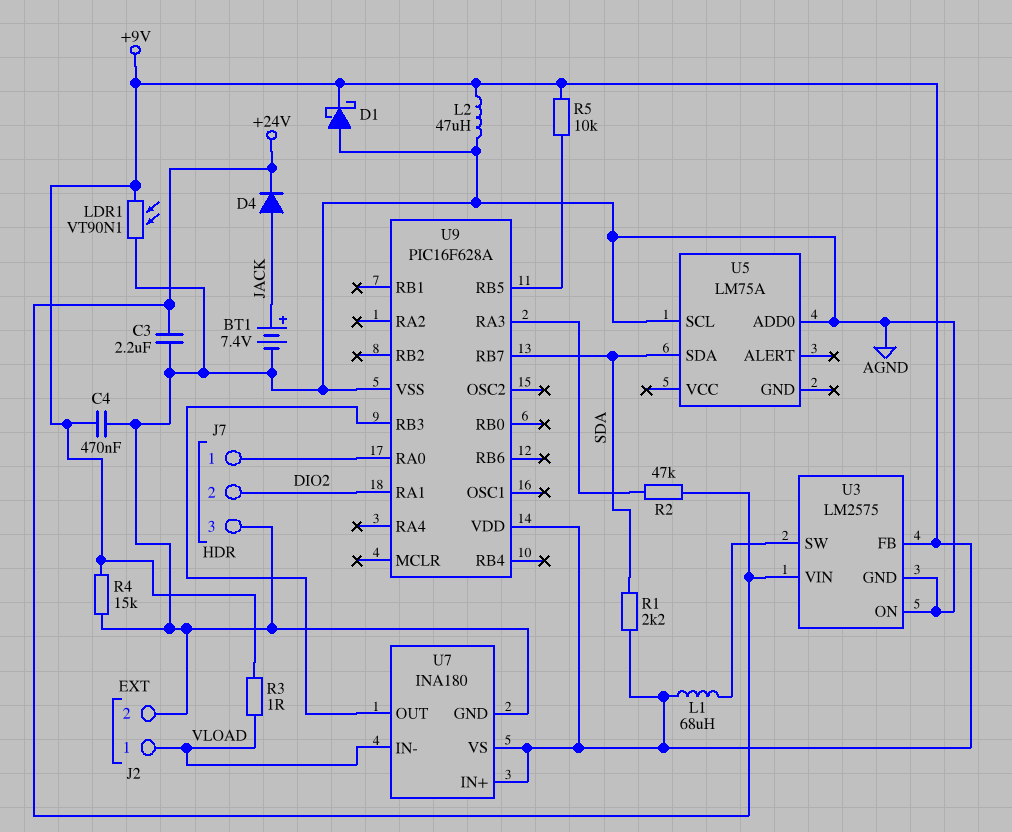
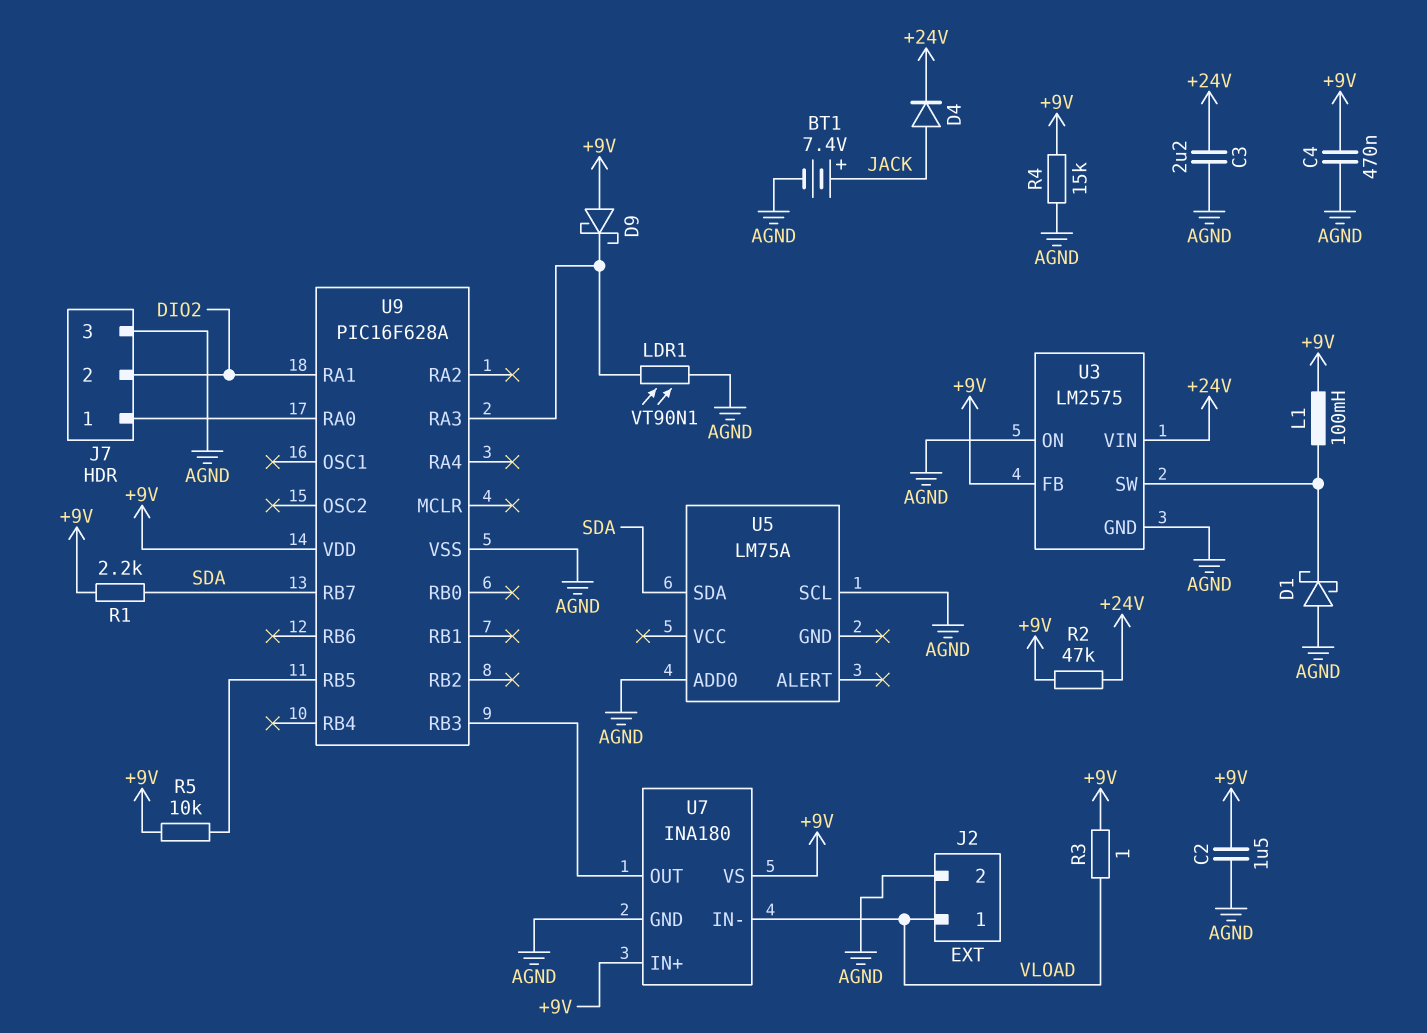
C2: none -> 1.5uF (+9V, AGND)
D1: schottky (A AGND, K +9V) -> schottky (A AGND, K U3/SW)
D9: none -> schottky (A +9V, K U9/RA3)
L1: 68uH (+9V, U3/SW) -> 100mH (+9V, U3/SW)
L2: 47uH (+9V, AGND) -> none
LDR1: VT90N1 (+9V, AGND) -> VT90N1 (AGND, U9/RA3)
R2: 47k (+24V, U9/RA3) -> 47k (+9V, +24V)

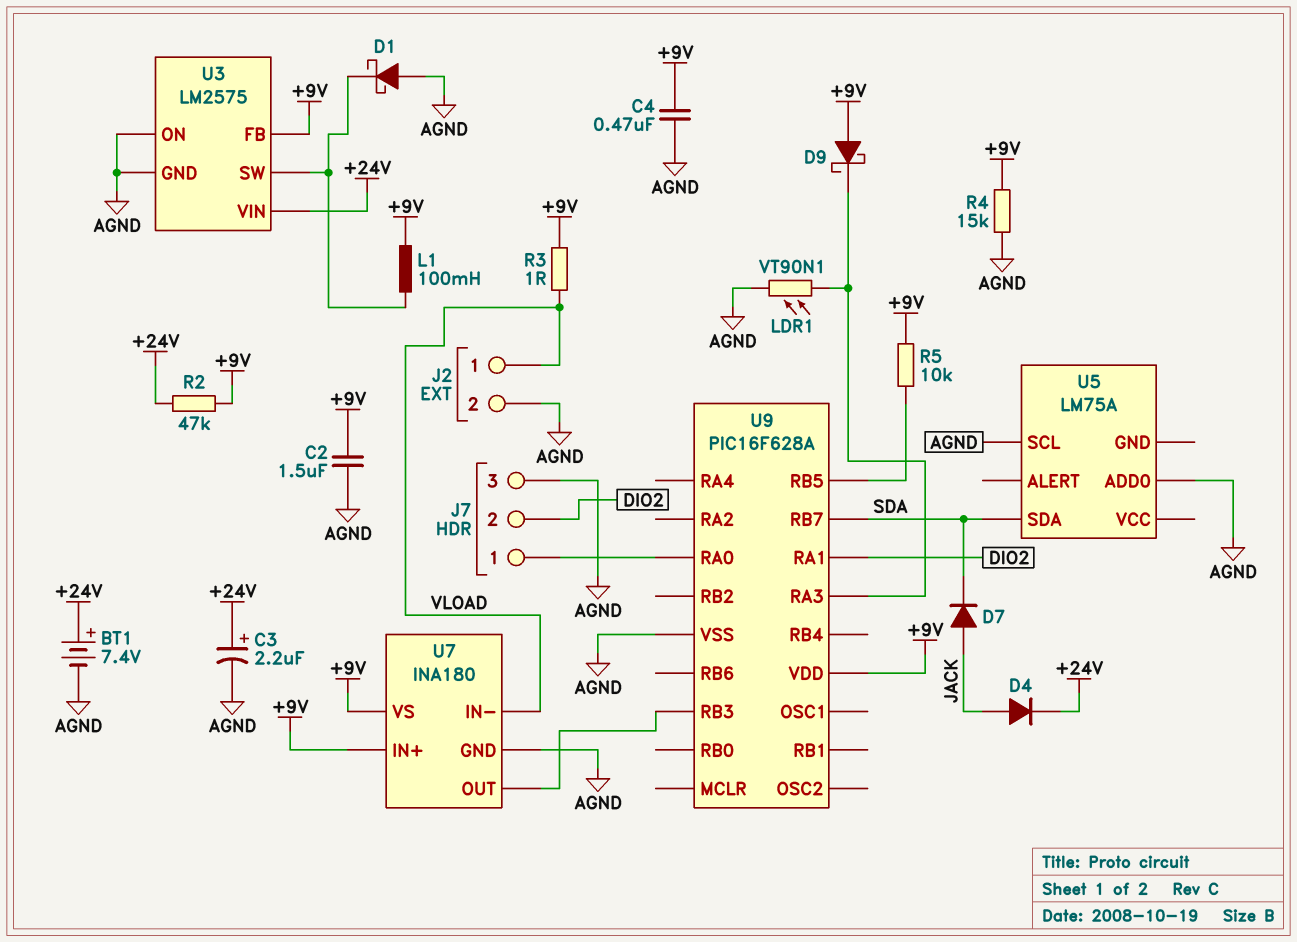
BT1: 7.4V (plus JACK, minus AGND) -> 7.4V (plus +24V, minus AGND)
C3: 2.2uF (+24V, AGND) -> 2.2uF (plus +24V, minus AGND)
D7: none -> diode (A JACK, K SDA)
R1: 2.2k (+9V, SDA) -> none

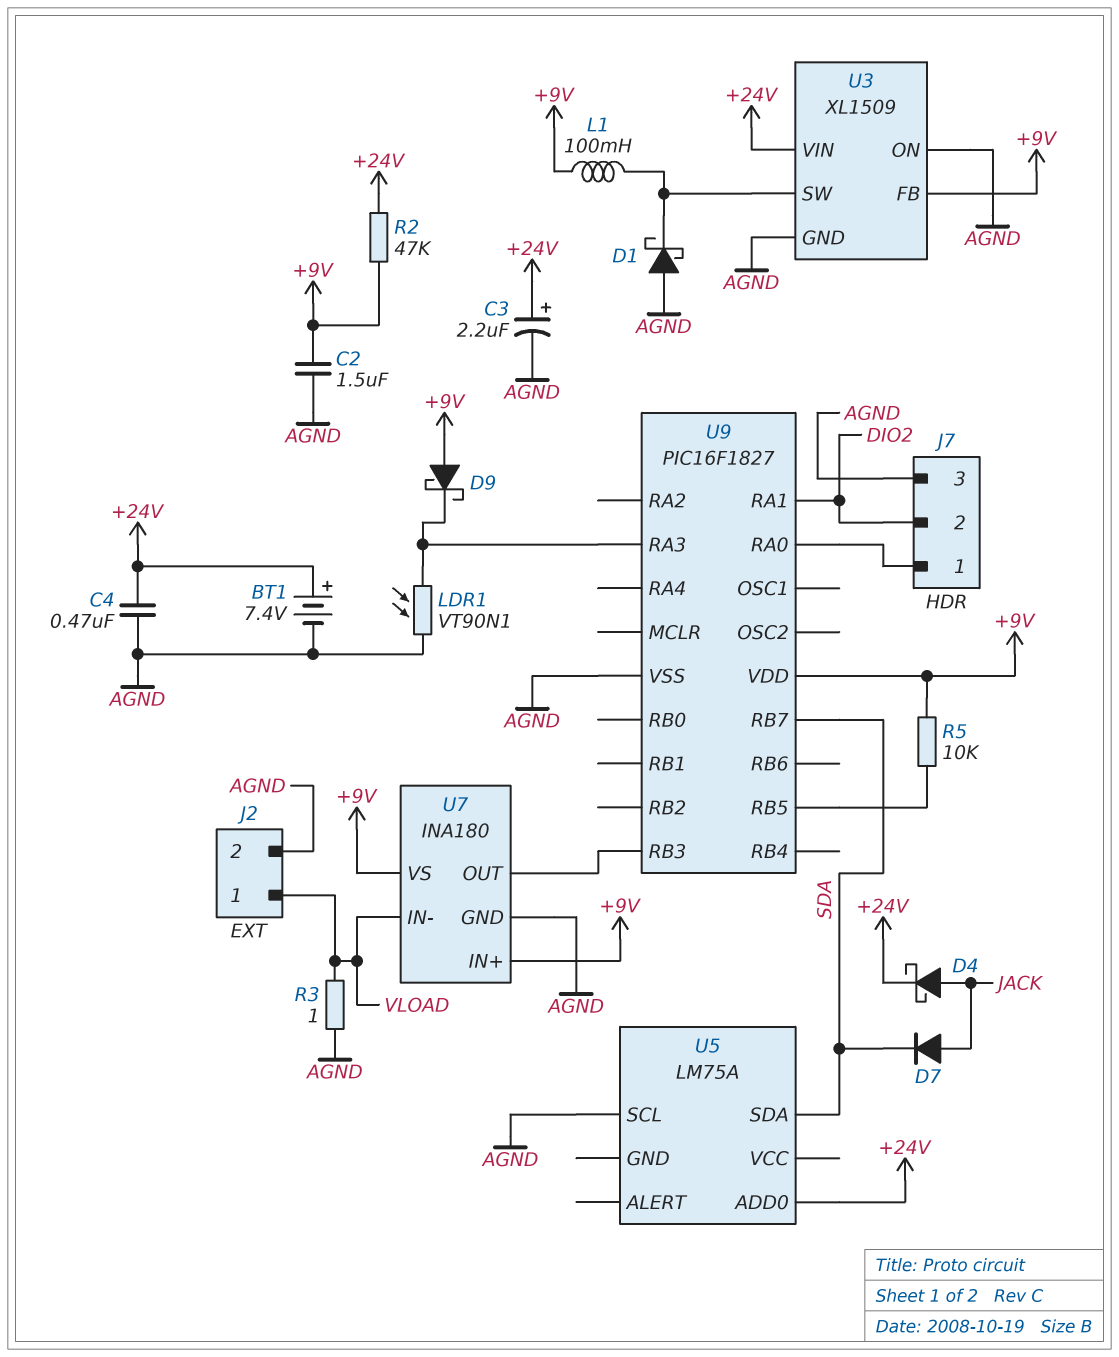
C4: 470nF (+9V, AGND) -> 470nF (+24V, AGND)
D4: diode (A JACK, K +24V) -> schottky (A JACK, K +24V)
R3: 1 (+9V, VLOAD) -> 1 (AGND, VLOAD)
R4: 15k (+9V, AGND) -> none
U3: LM2575 -> XL1509
U5 pin ADD0: AGND -> +24V
U9: PIC16F628A -> PIC16F1827

